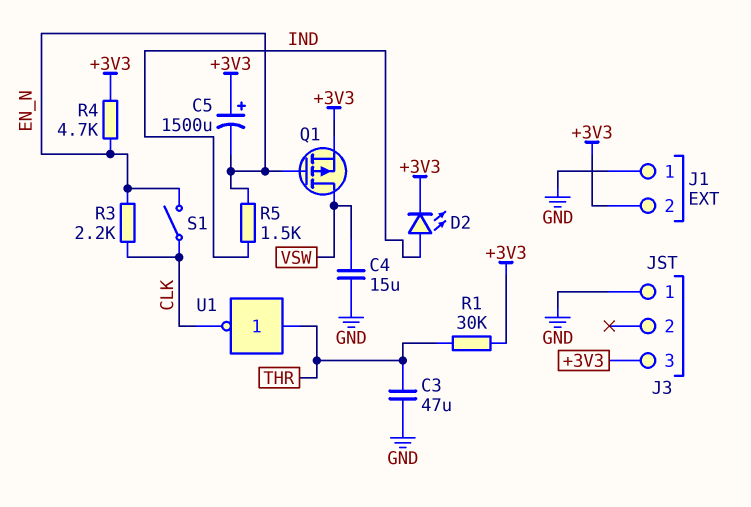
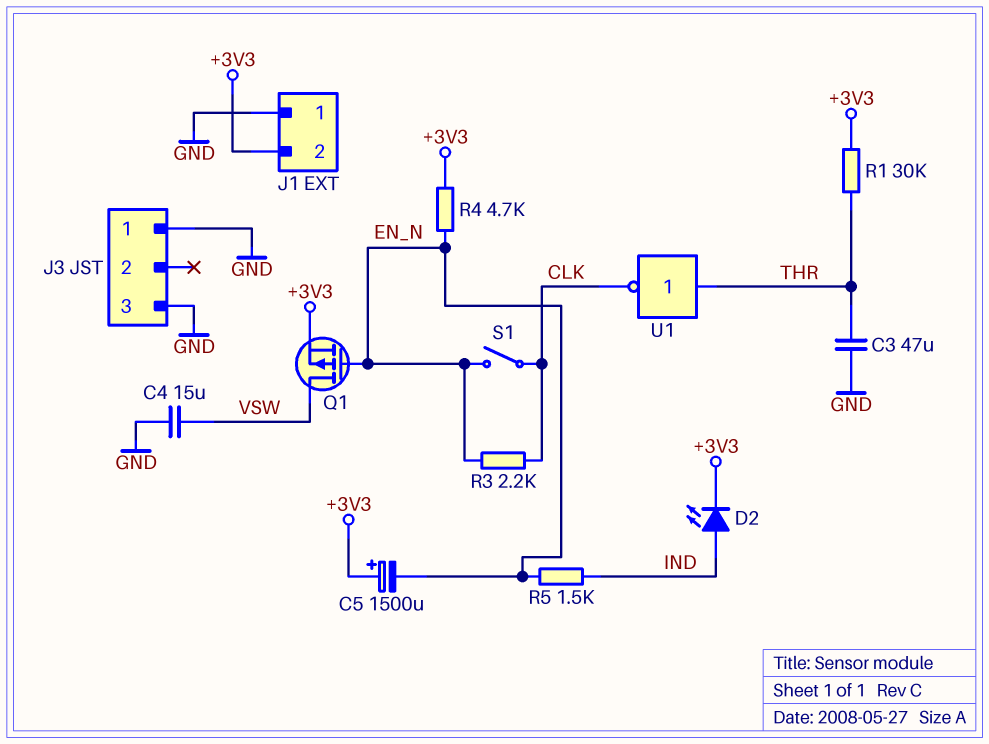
J3 pin 3: +3V3 -> GND

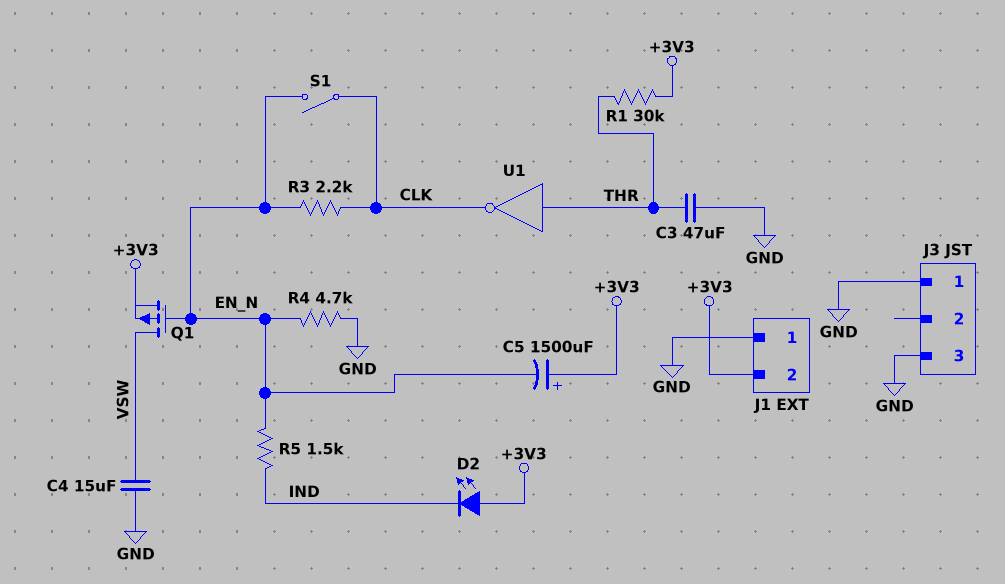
D2: LED (A IND, K +3V3) -> LED (A +3V3, K IND)
R4: 4.7k (+3V3, EN_N) -> 4.7k (EN_N, GND)

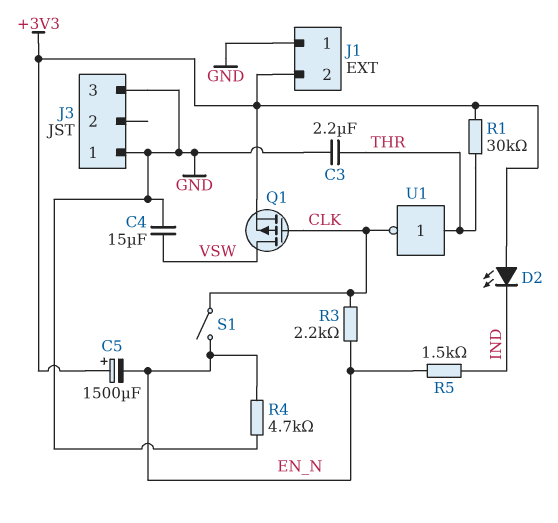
C3: 47uF (GND, THR) -> 2.2uF (GND, THR)
Q1: PMOS (G EN_N, D VSW, S +3V3) -> PMOS (G CLK, D VSW, S +3V3)

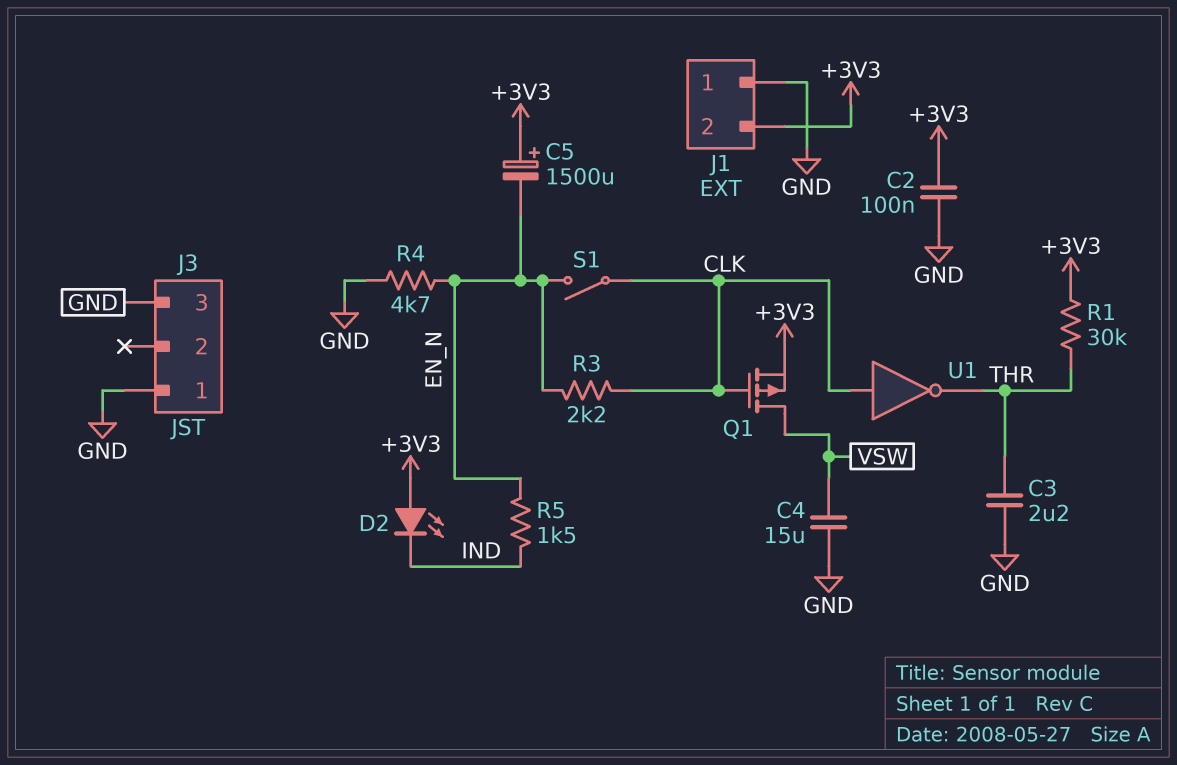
C2: none -> 100nF (+3V3, GND)
U1: NOT (in THR, out CLK) -> NOT (in CLK, out THR)

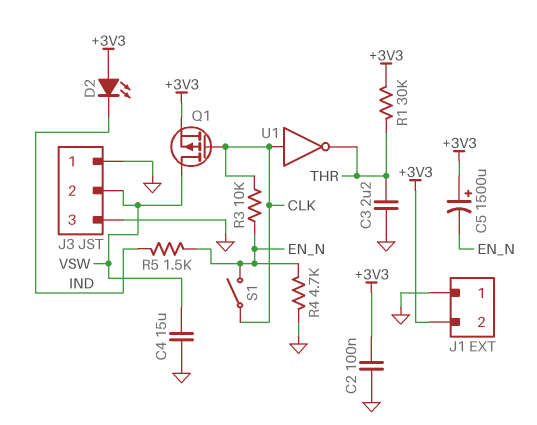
J3 pin 2: none -> VSW
R3: 2.2k (CLK, EN_N) -> 10k (CLK, EN_N)

